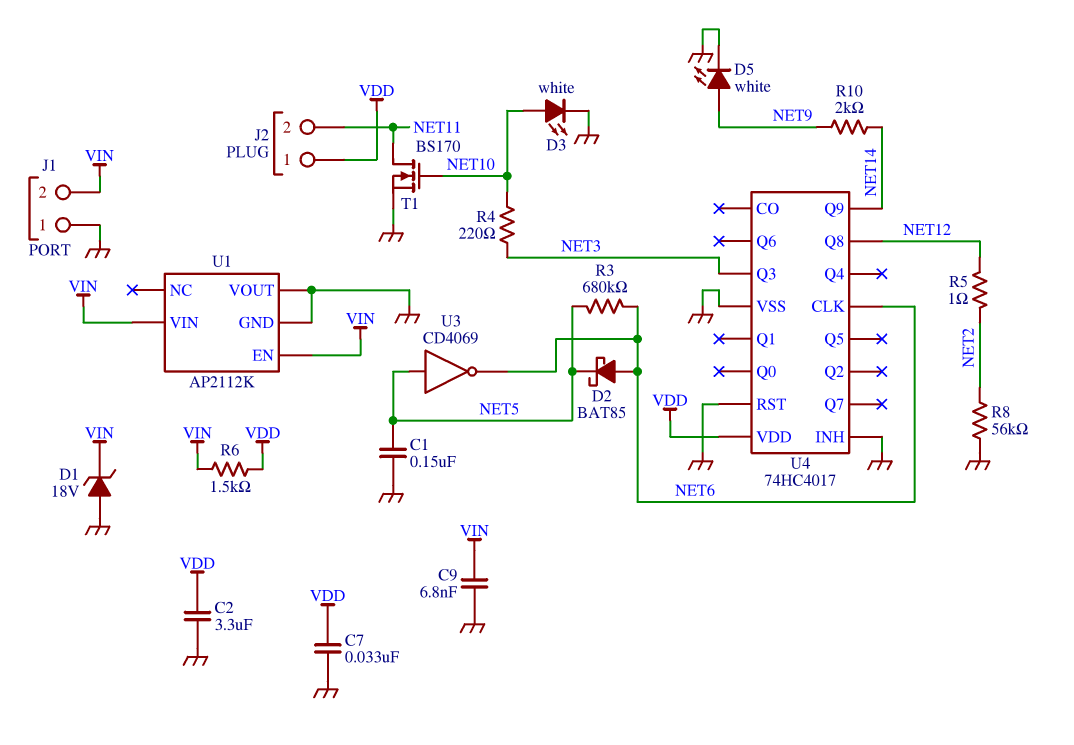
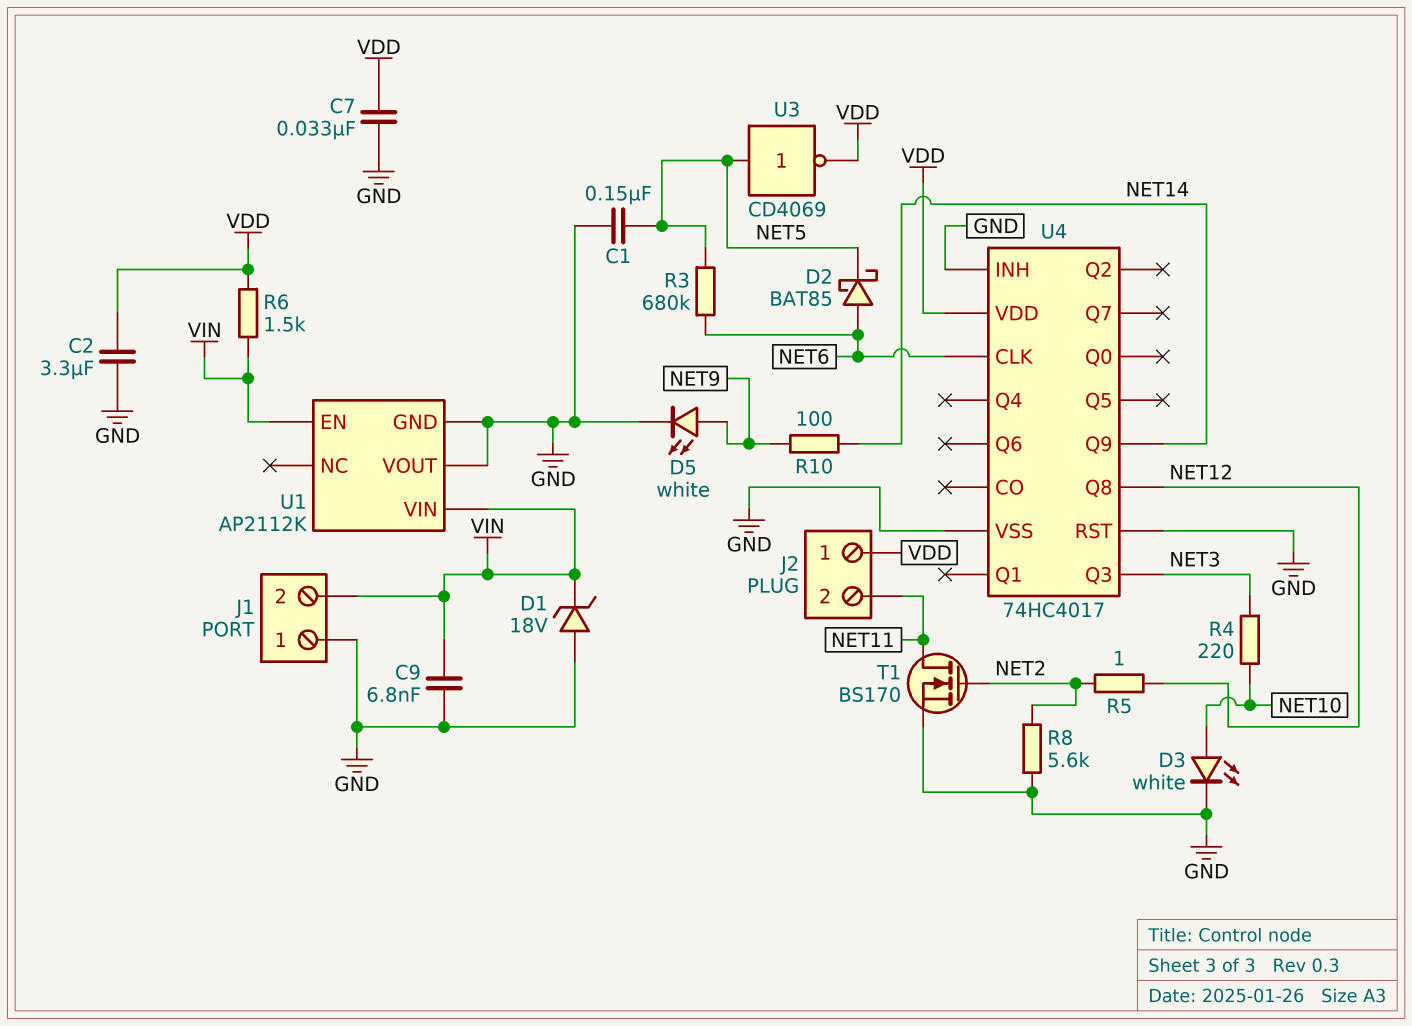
R8: 56k (GND, NET2) -> 5.6k (GND, NET2)
R10: 2k (NET9, NET14) -> 100 (NET9, NET14)
T1: NMOS BS170 (G NET10, D NET11, S GND) -> NMOS BS170 (G NET2, D NET11, S GND)
U3: NOT CD4069 (in NET5, out NET6) -> NOT CD4069 (in NET5, out VDD)

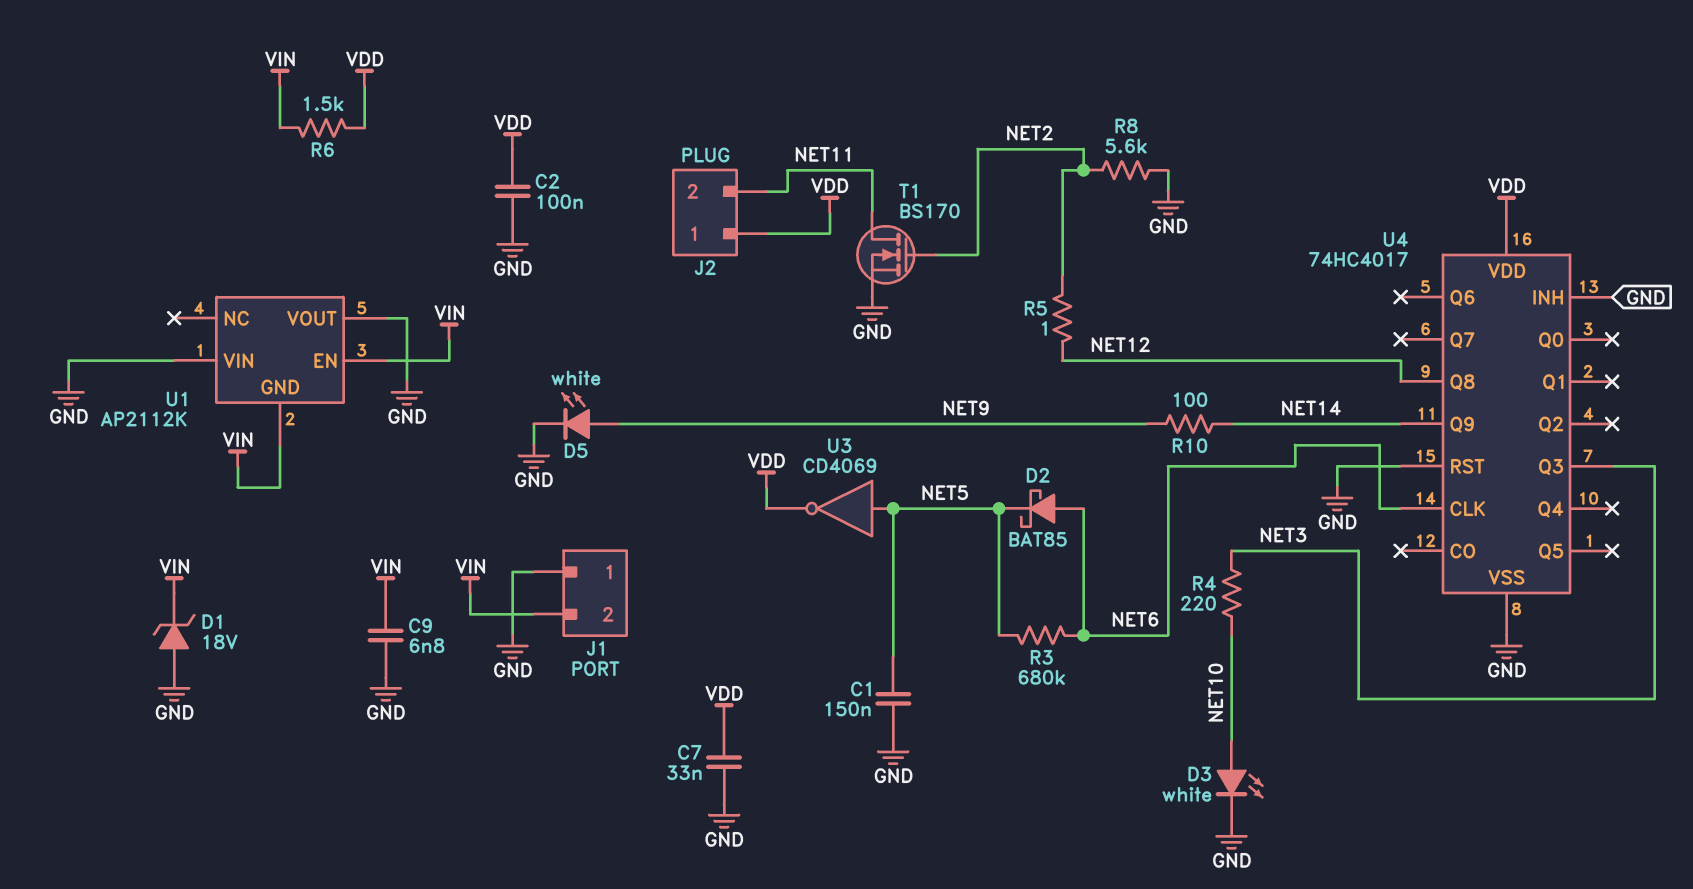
C2: 3.3uF (GND, VDD) -> 100nF (GND, VDD)
U1 pin GND: GND -> VIN
U1 pin VIN: VIN -> GND

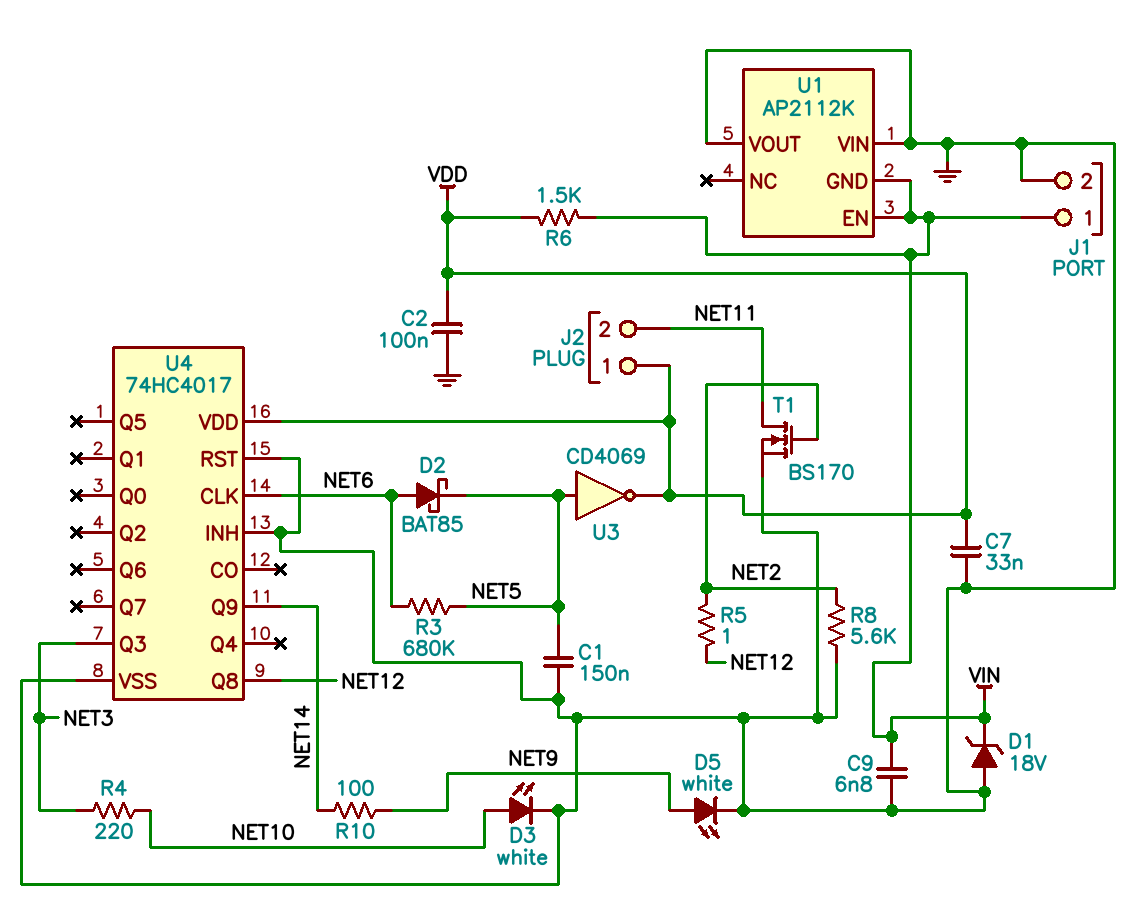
J1 pin 1: GND -> VIN
J1 pin 2: VIN -> GND

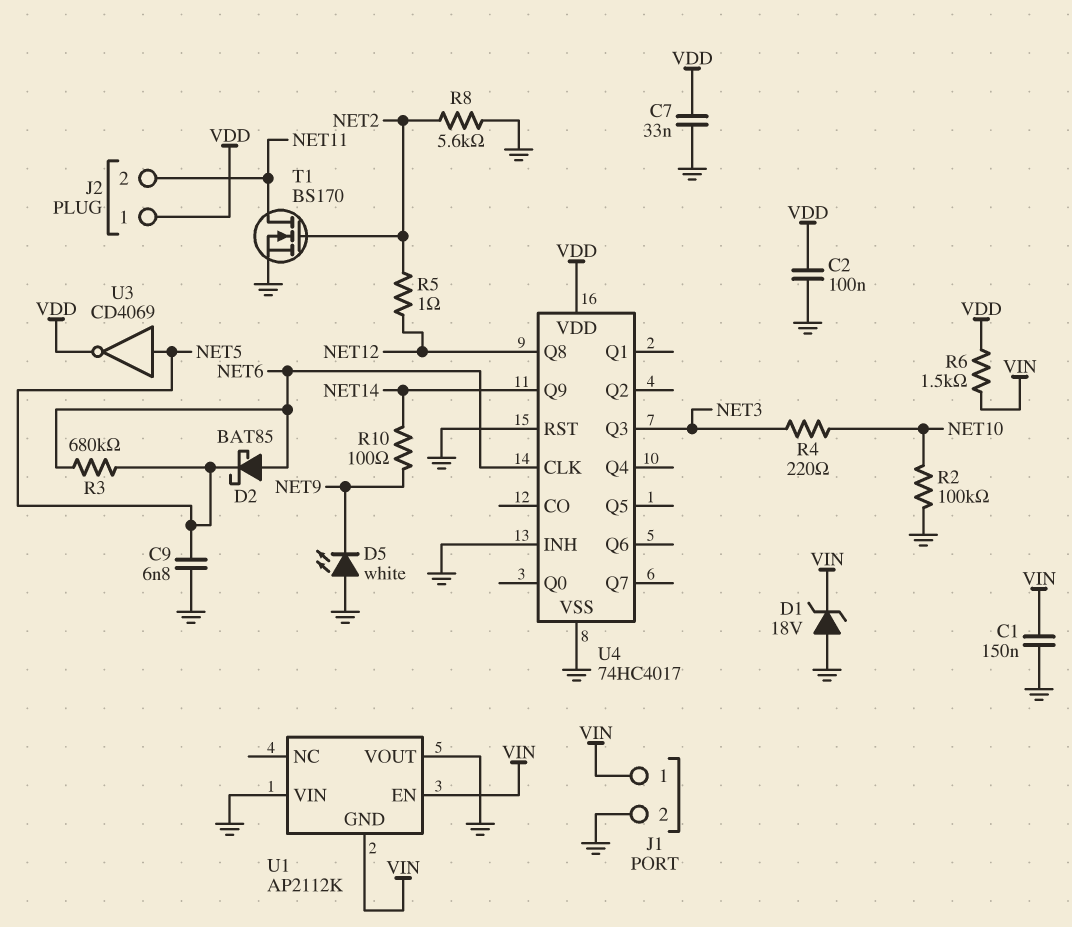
C1: 150nF (GND, NET5) -> 150nF (GND, VIN)
C9: 6.8nF (GND, VIN) -> 6.8nF (GND, NET5)
D3: LED white (A NET10, K GND) -> none
D5: LED white (A NET9, K GND) -> LED white (A GND, K NET9)
R2: none -> 100k (GND, NET10)

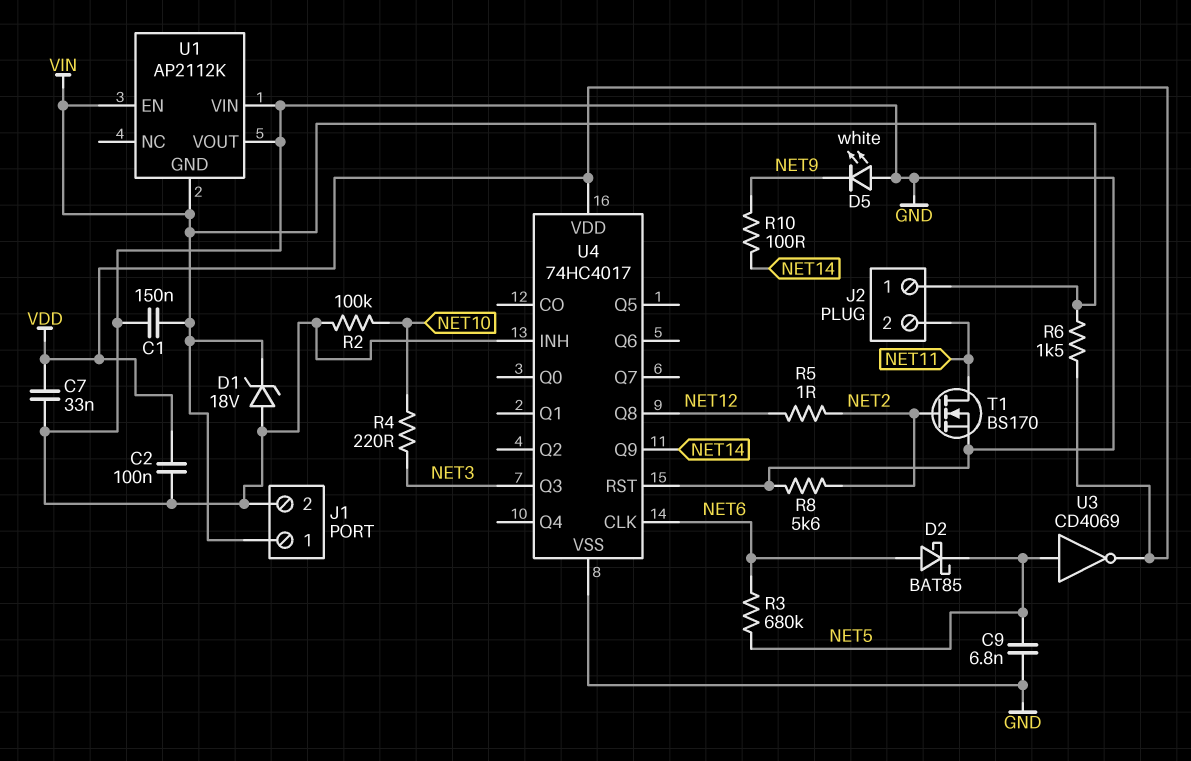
J2 pin 1: VDD -> VIN

